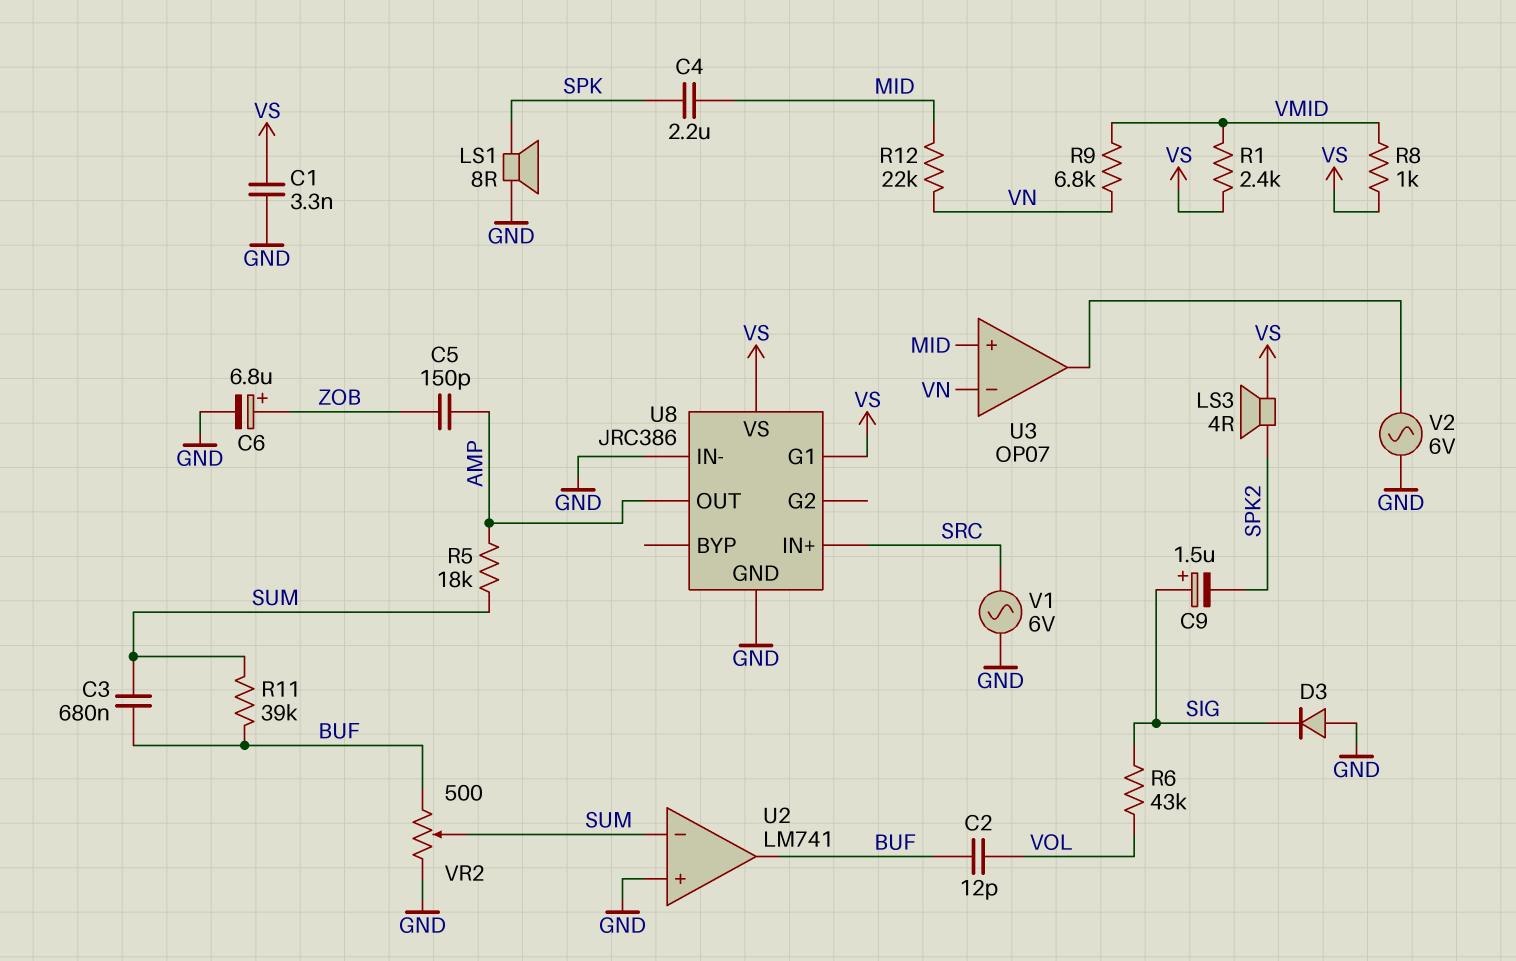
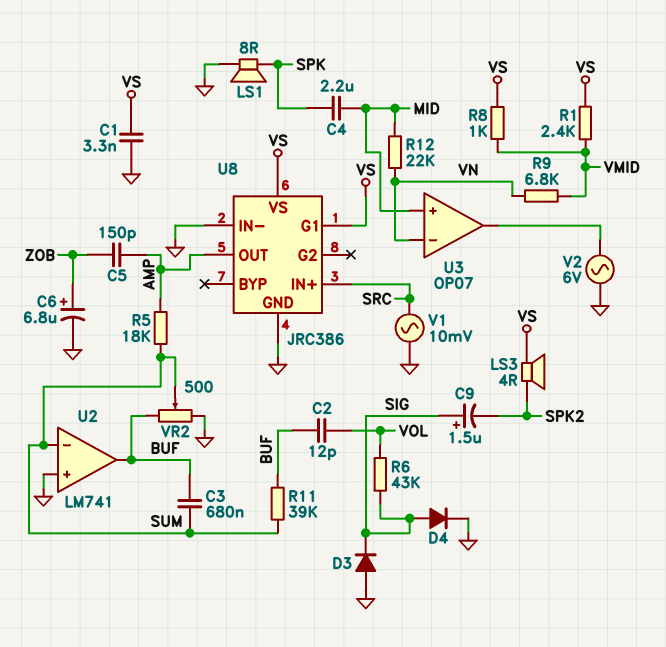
D4: none -> diode (A SIG, K GND)
V1: AC 6V (GND, SRC) -> AC 10mV (GND, SRC)

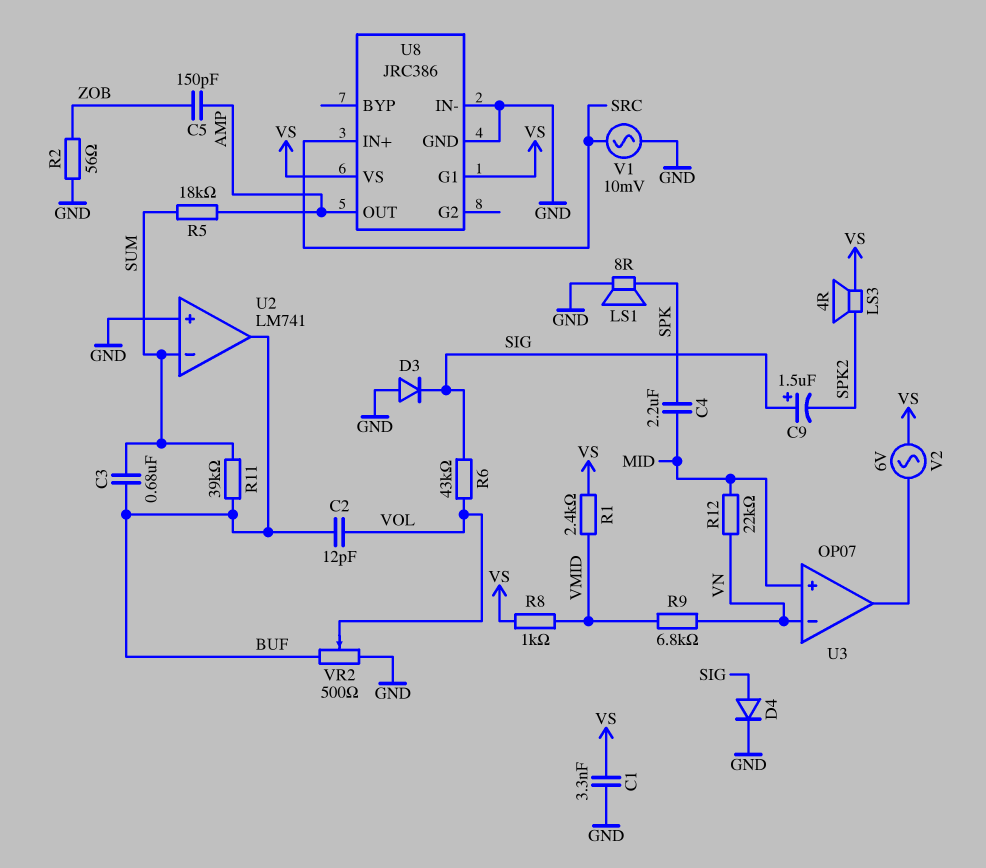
C6: 6.8uF (plus ZOB, minus GND) -> none
R2: none -> 56 (GND, ZOB)
V2: AC 6V (GND, U3/out) -> AC 6V (U3/out, VS)
VR2: 500 (BUF, GND, wiper SUM) -> 500 (BUF, GND, wiper VOL)

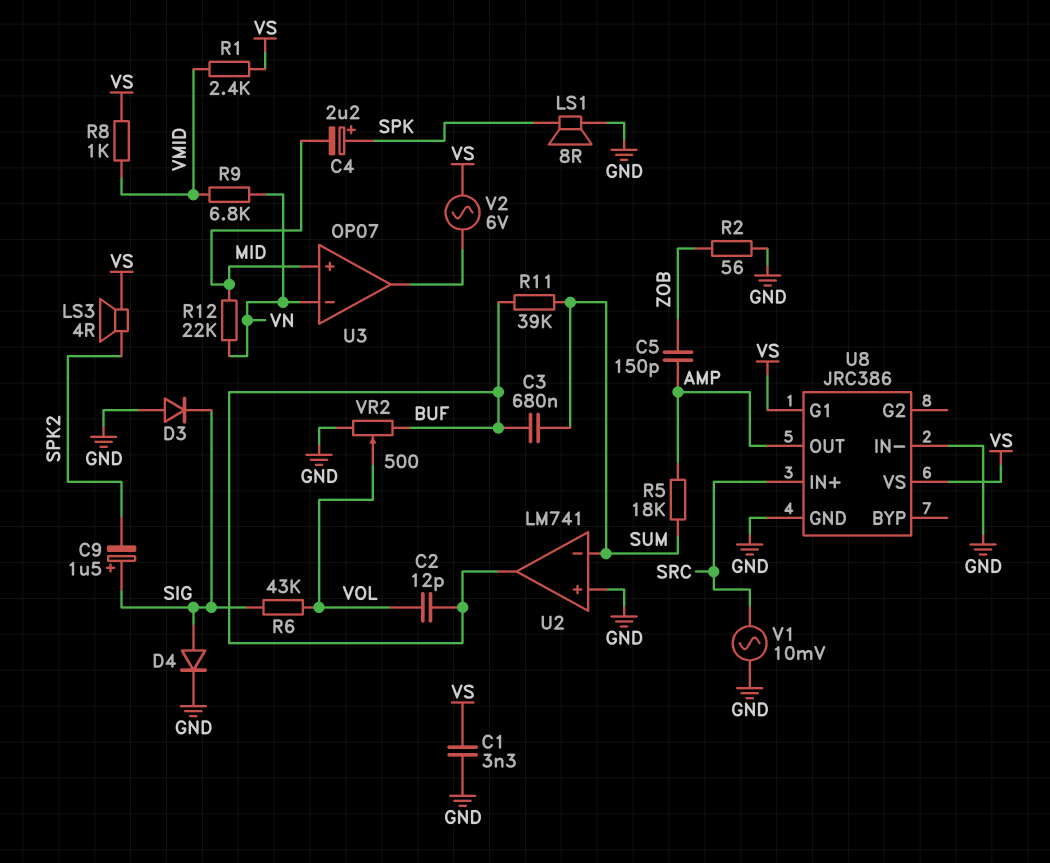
C4: 2.2uF (MID, SPK) -> 2.2uF (plus SPK, minus MID)

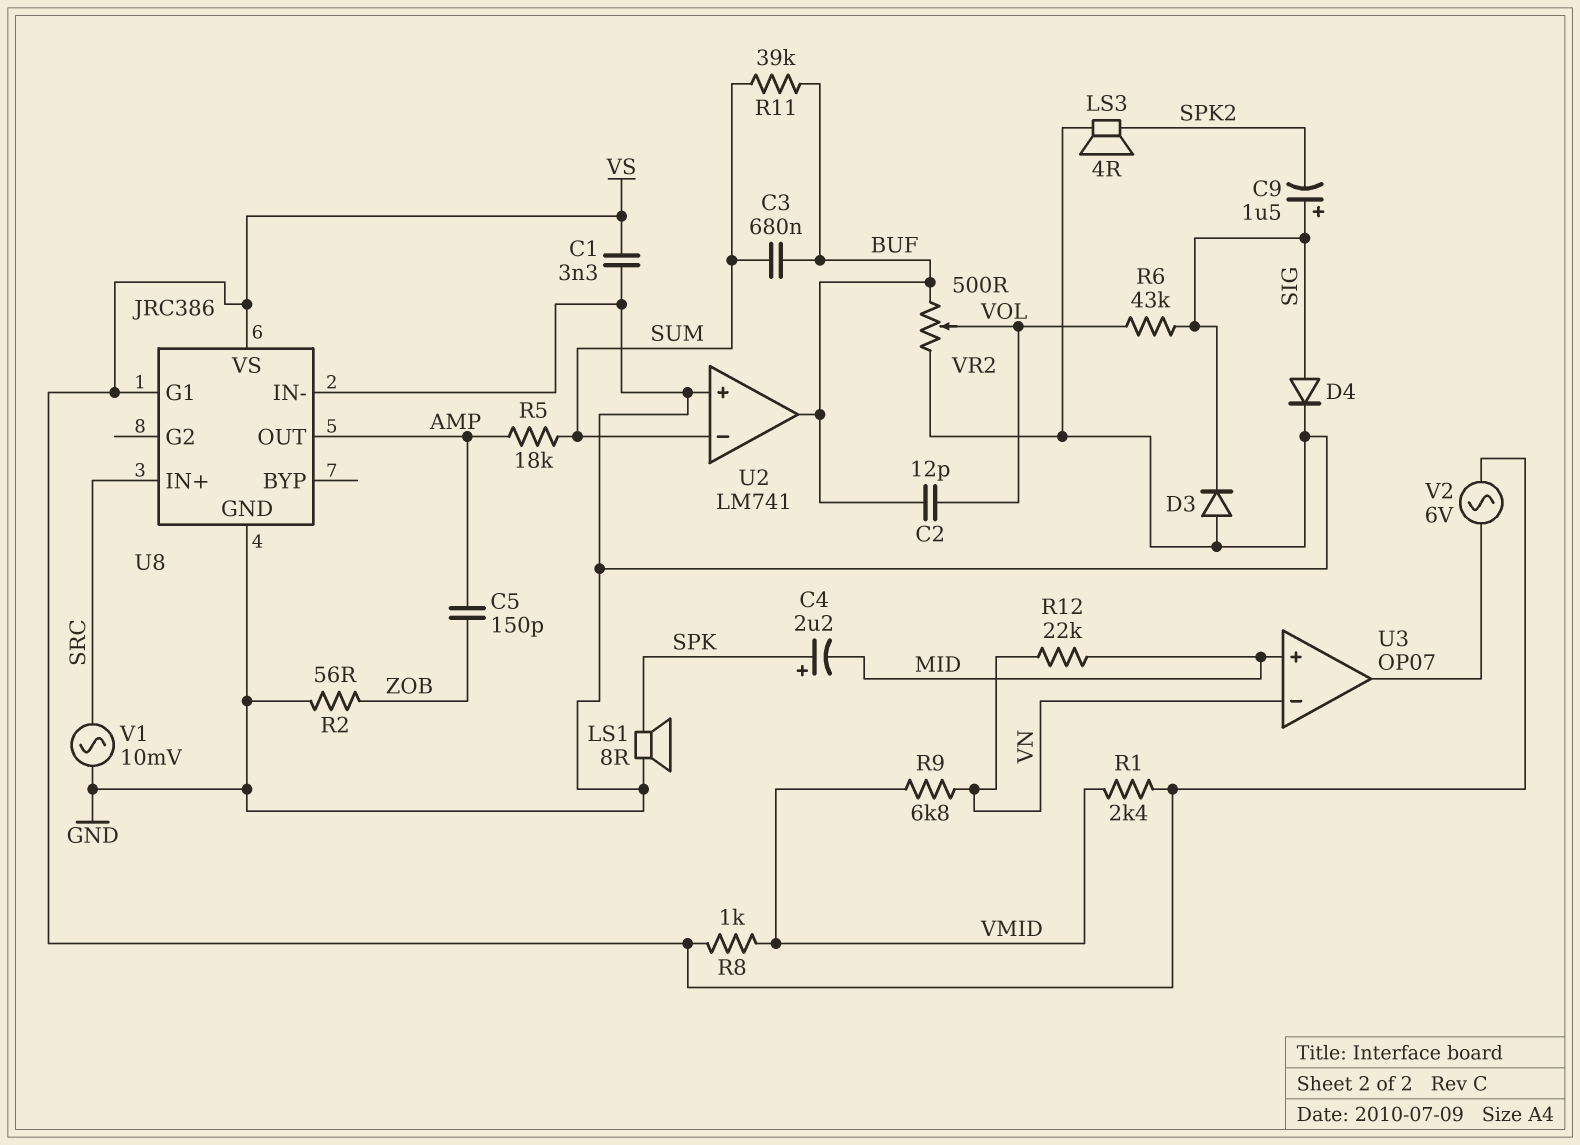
LS3: speaker 4R (SPK2, VS) -> speaker 4R (GND, SPK2)

